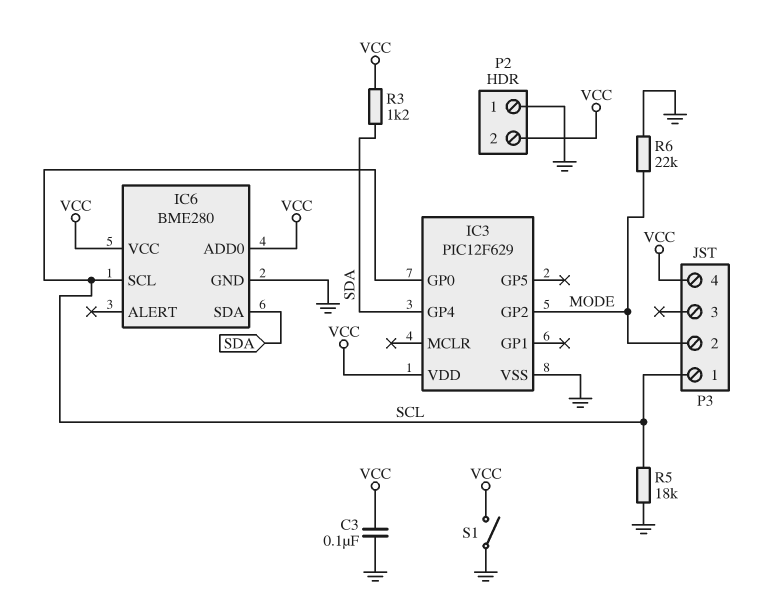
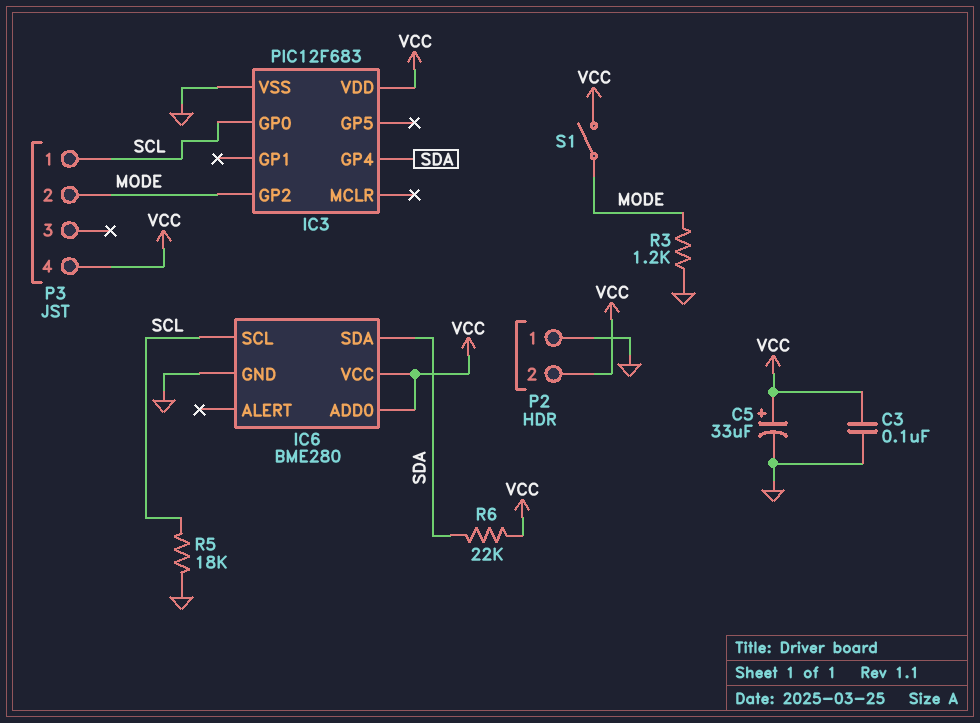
C5: none -> 33uF (plus VCC, minus GND)
IC3: PIC12F629 -> PIC12F683
R3: 1.2k (SDA, VCC) -> 1.2k (GND, MODE)
R6: 22k (GND, MODE) -> 22k (SDA, VCC)
S1: switch (GND, VCC) -> switch (MODE, VCC)

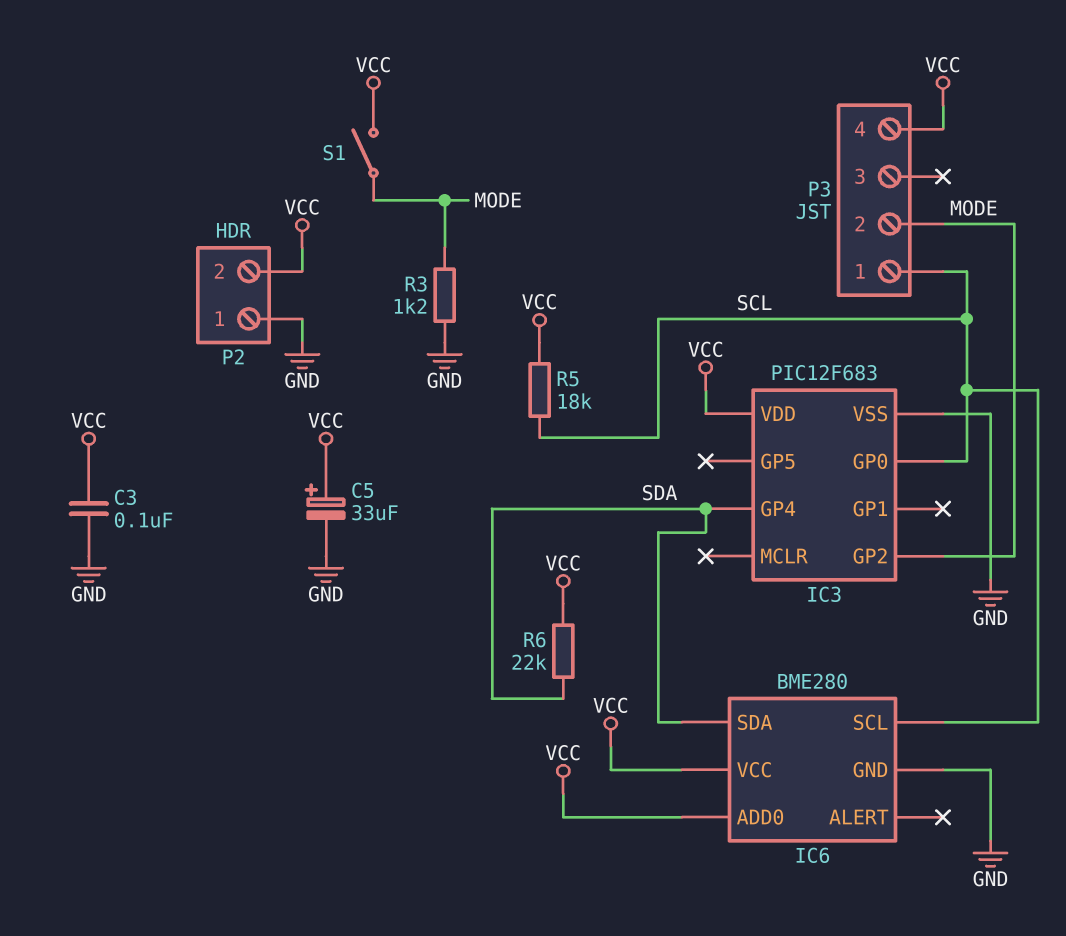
R5: 18k (GND, SCL) -> 18k (SCL, VCC)

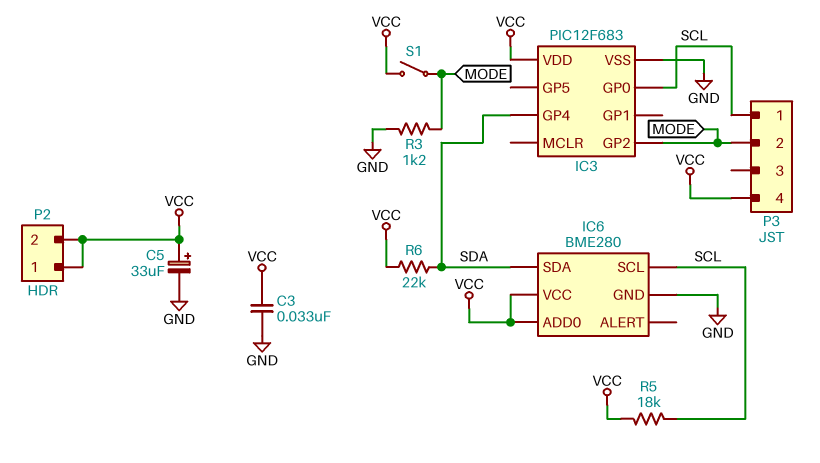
C3: 100nF (GND, VCC) -> 33nF (GND, VCC)
P2 pin 1: GND -> VCC

